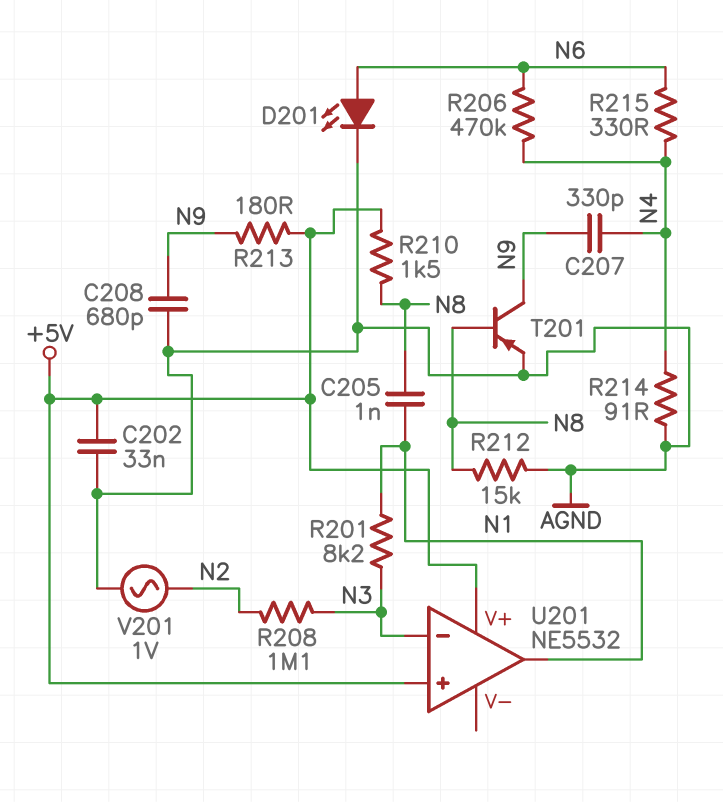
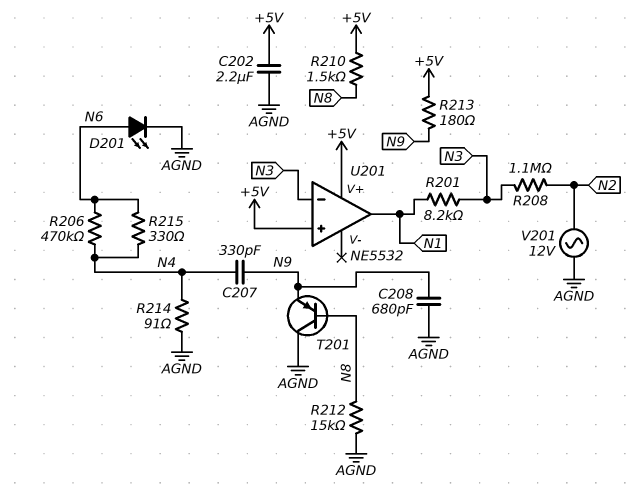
C202: 33nF (+5V, AGND) -> 2.2uF (+5V, AGND)
C205: 1nF (N1, N8) -> none
T201: PNP (B N8, C N9, E AGND) -> PNP (B N8, C AGND, E N9)
V201: AC 1V (AGND, N2) -> AC 12V (AGND, N2)

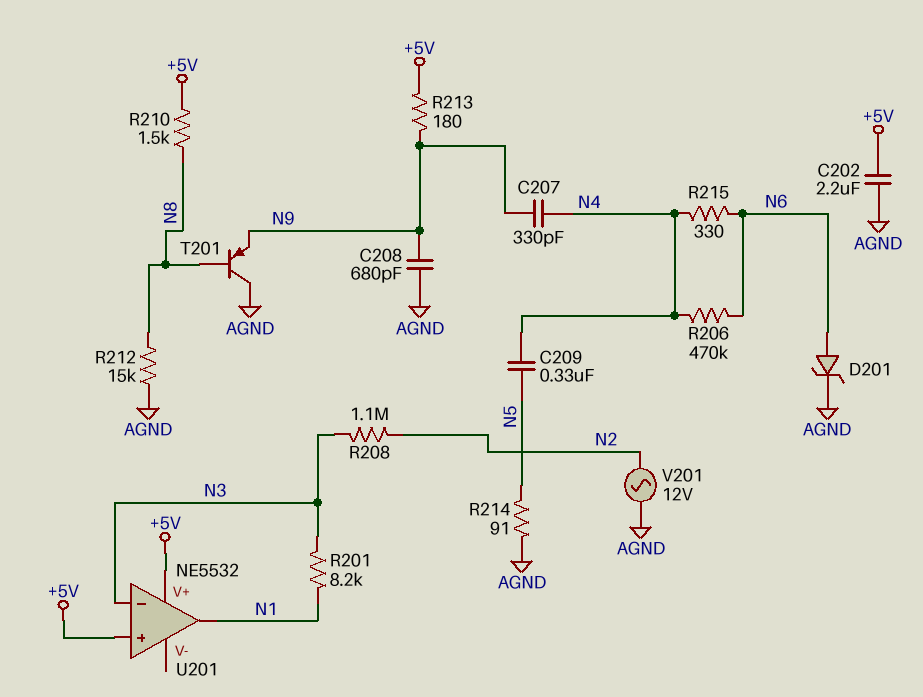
C209: none -> 330nF (N4, N5)
D201: LED (A N6, K AGND) -> zener (A N6, K AGND)
R214: 91 (AGND, N4) -> 91 (AGND, N5)

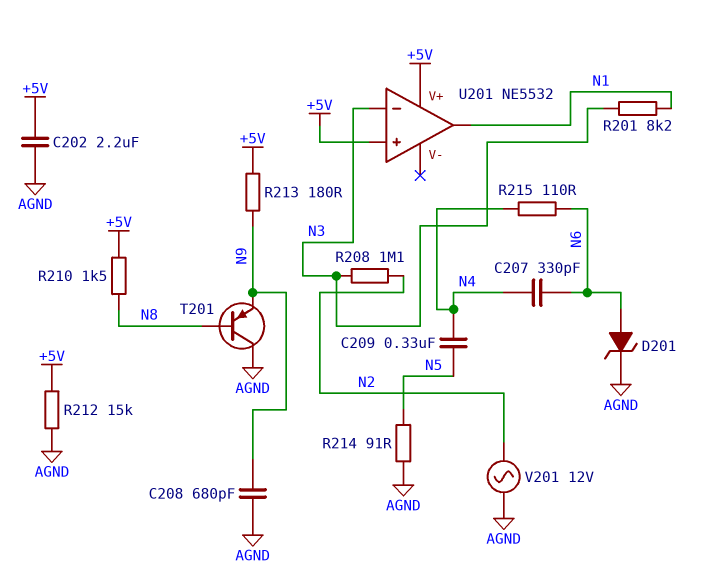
C207: 330pF (N4, N9) -> 330pF (N4, N6)
R206: 470k (N4, N6) -> none
R212: 15k (AGND, N8) -> 15k (+5V, AGND)
R215: 330 (N4, N6) -> 110 (N4, N6)

